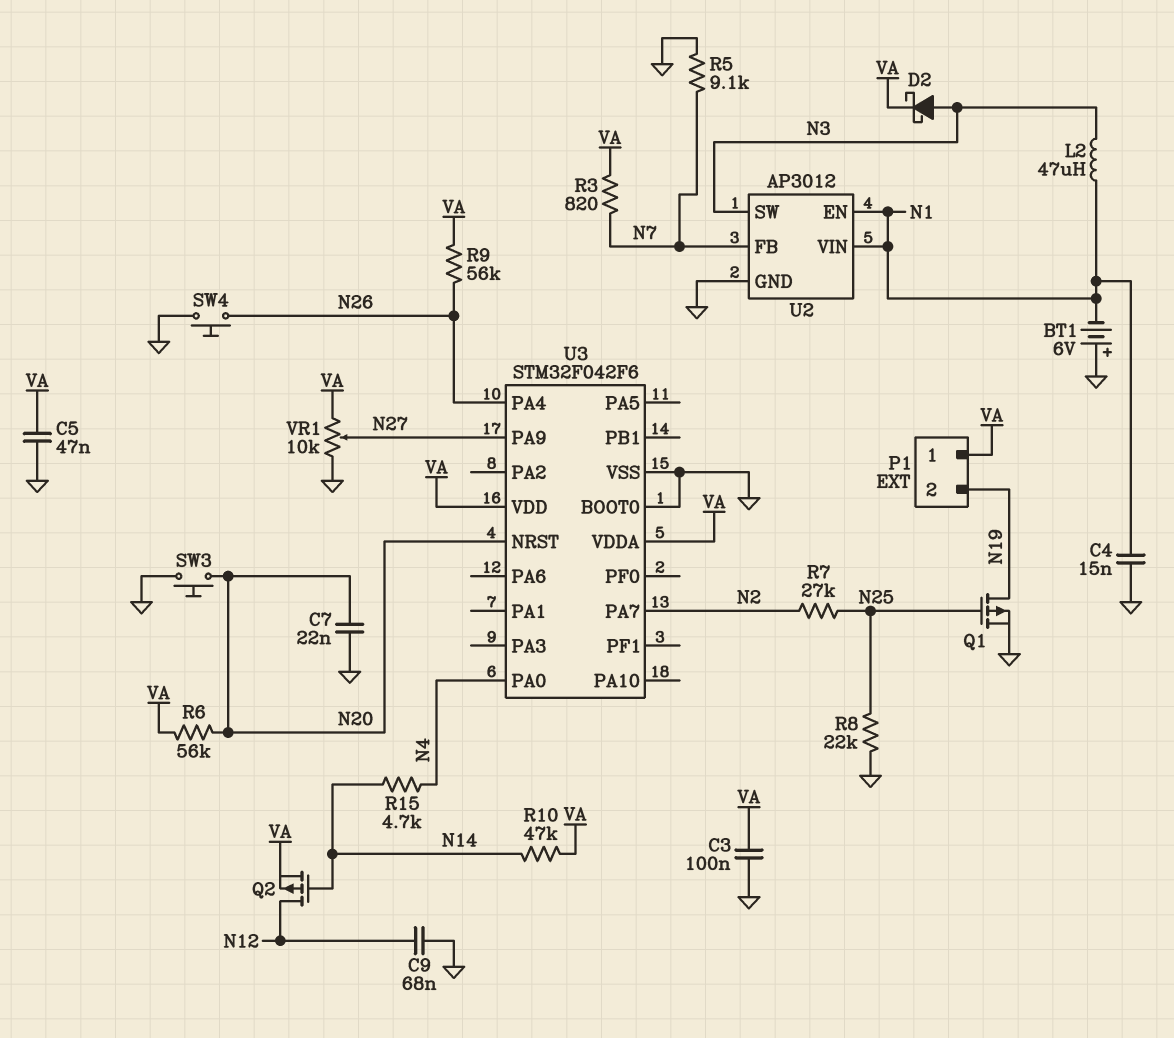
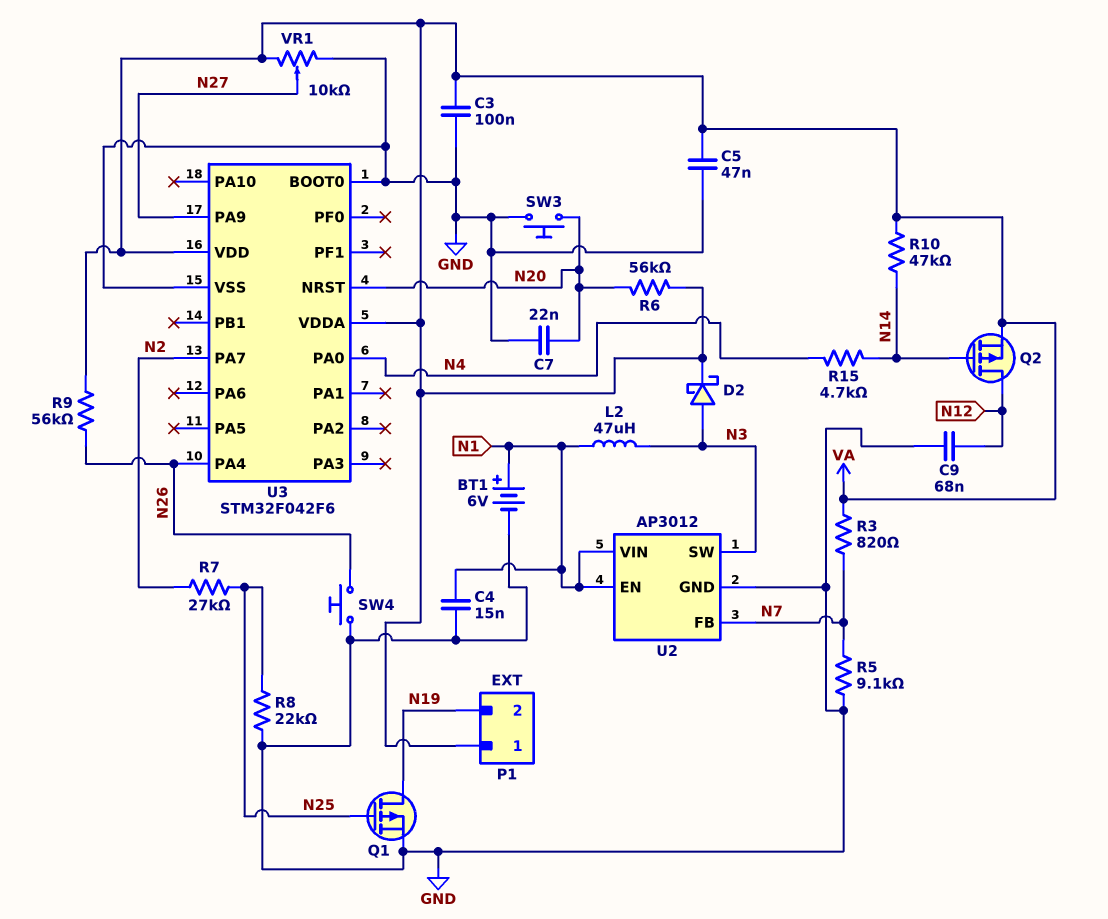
BT1: 6V (plus GND, minus N1) -> 6V (plus N1, minus GND)

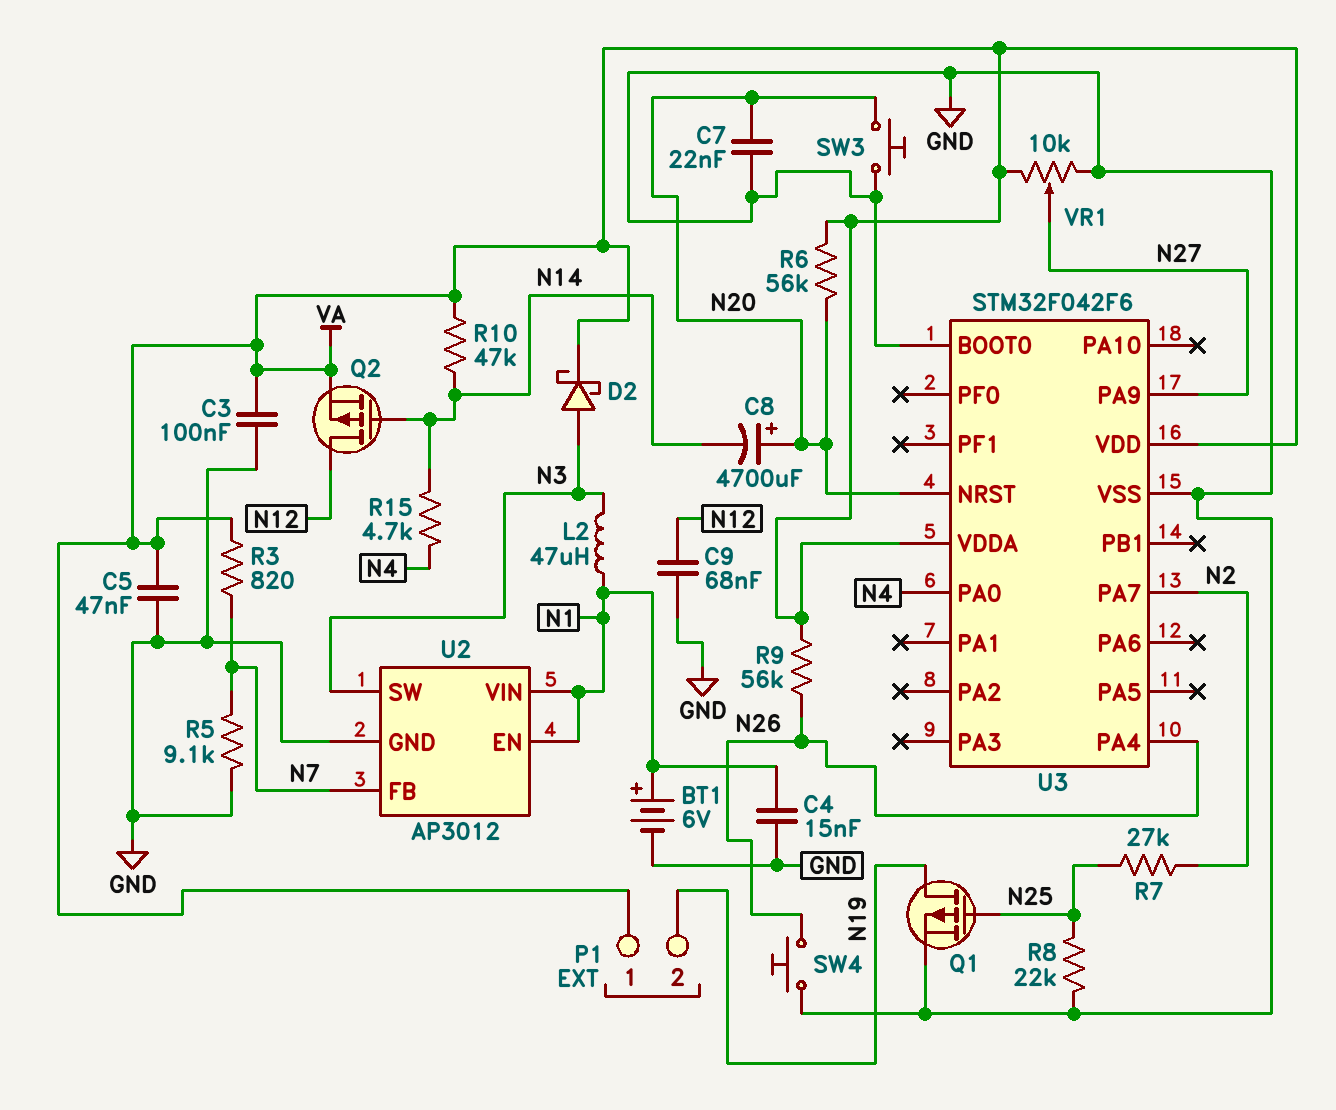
C8: none -> 4700uF (plus N20, minus N14)

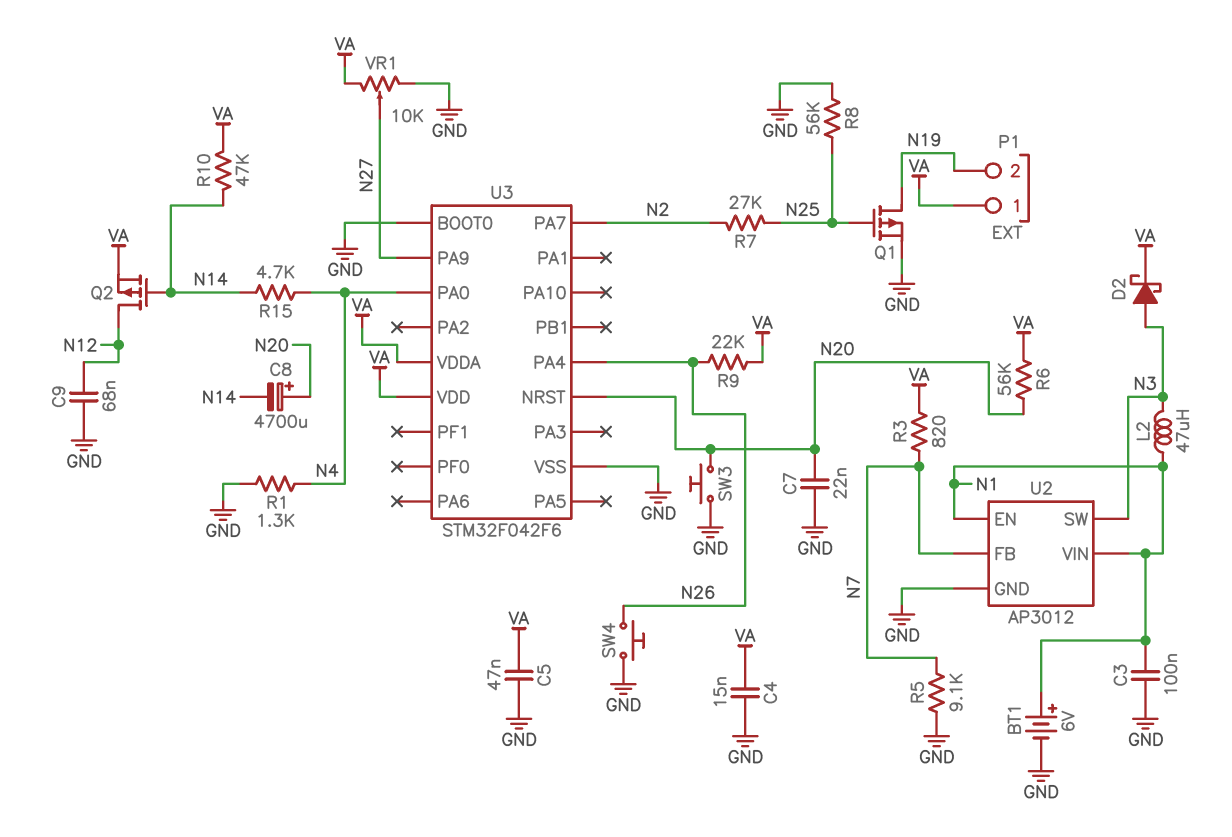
C3: 100nF (GND, VA) -> 100nF (GND, N1)
C4: 15nF (GND, N1) -> 15nF (GND, VA)
R1: none -> 1.3k (GND, N4)
R8: 22k (GND, N25) -> 56k (GND, N25)
R9: 56k (N26, VA) -> 22k (N26, VA)

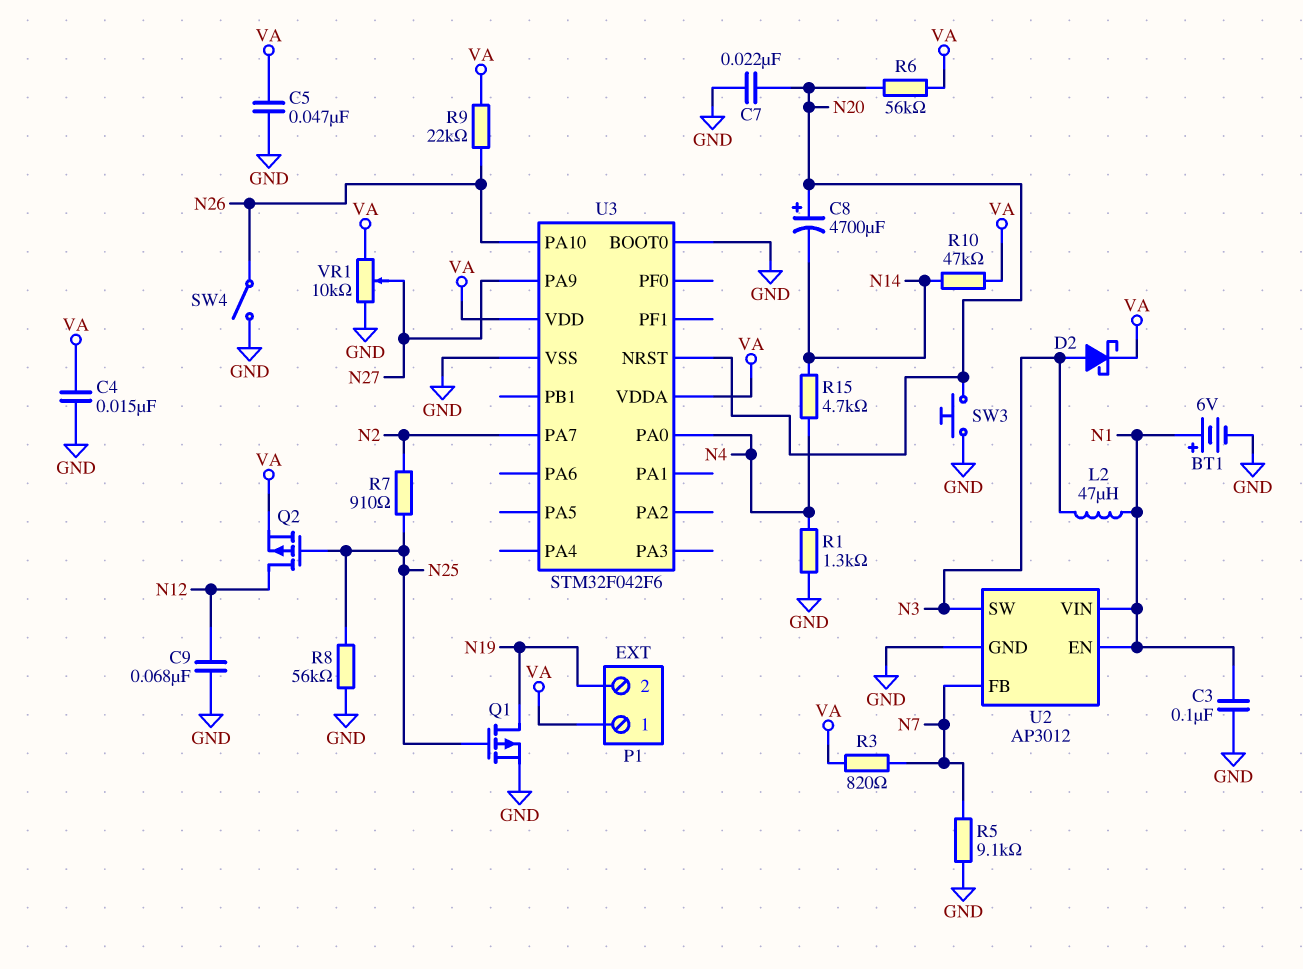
Q2: PMOS (G N14, D N12, S VA) -> PMOS (G N25, D N12, S VA)
R7: 27k (N2, N25) -> 910 (N2, N25)
SW4: button (GND, N26) -> switch (GND, N26)
U3 pin PA4: N26 -> none
U3 pin PA10: none -> N26

